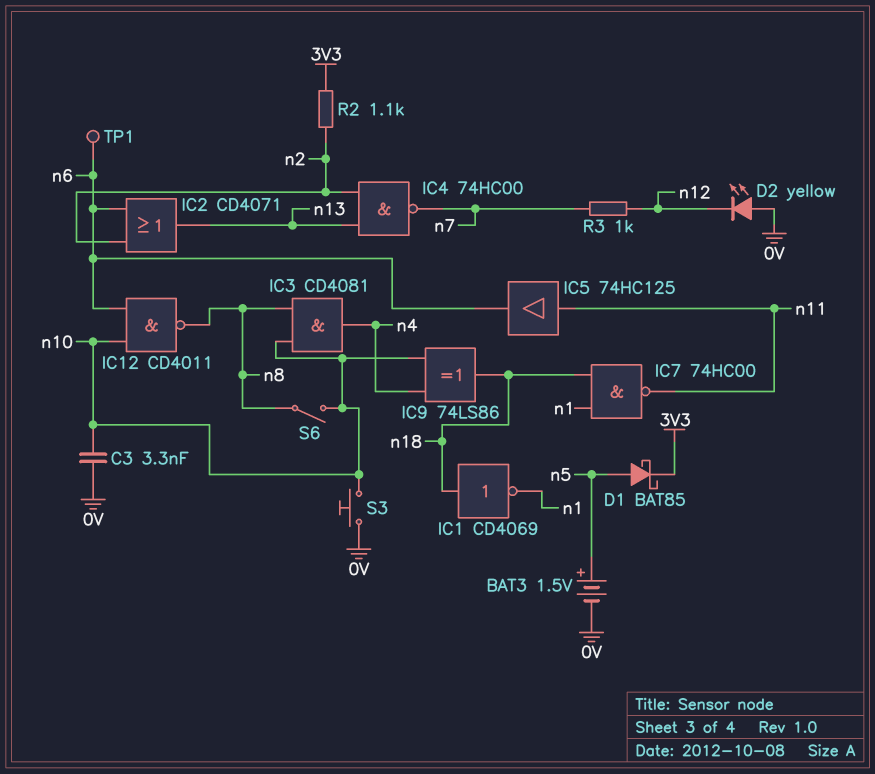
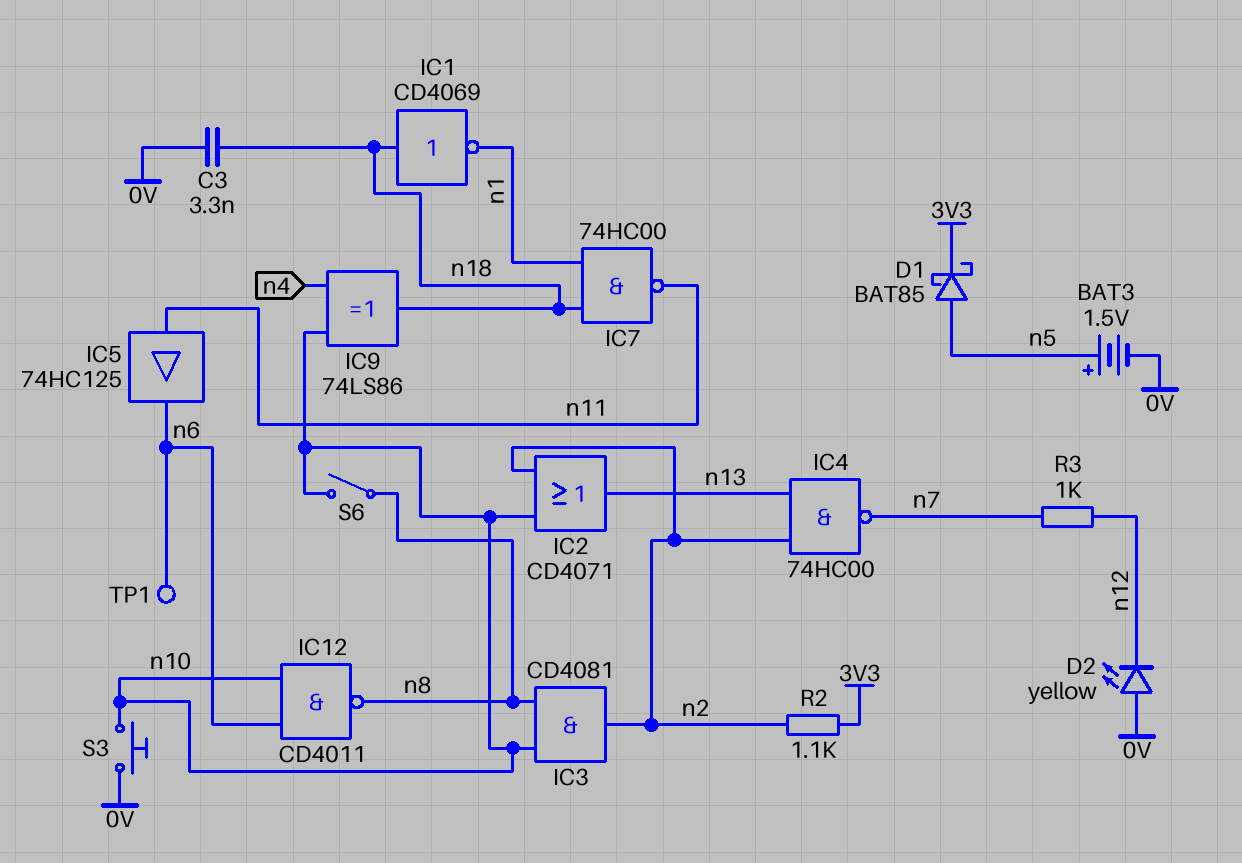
C3: 3.3nF (0V, n10) -> 3.3nF (0V, n18)
IC2: OR CD4071 (in n2, in n6, out n13) -> OR CD4071 (in n2, in n10, out n13)
IC3: AND CD4081 (in n8, in n10, out n4) -> AND CD4081 (in n8, in n10, out n2)

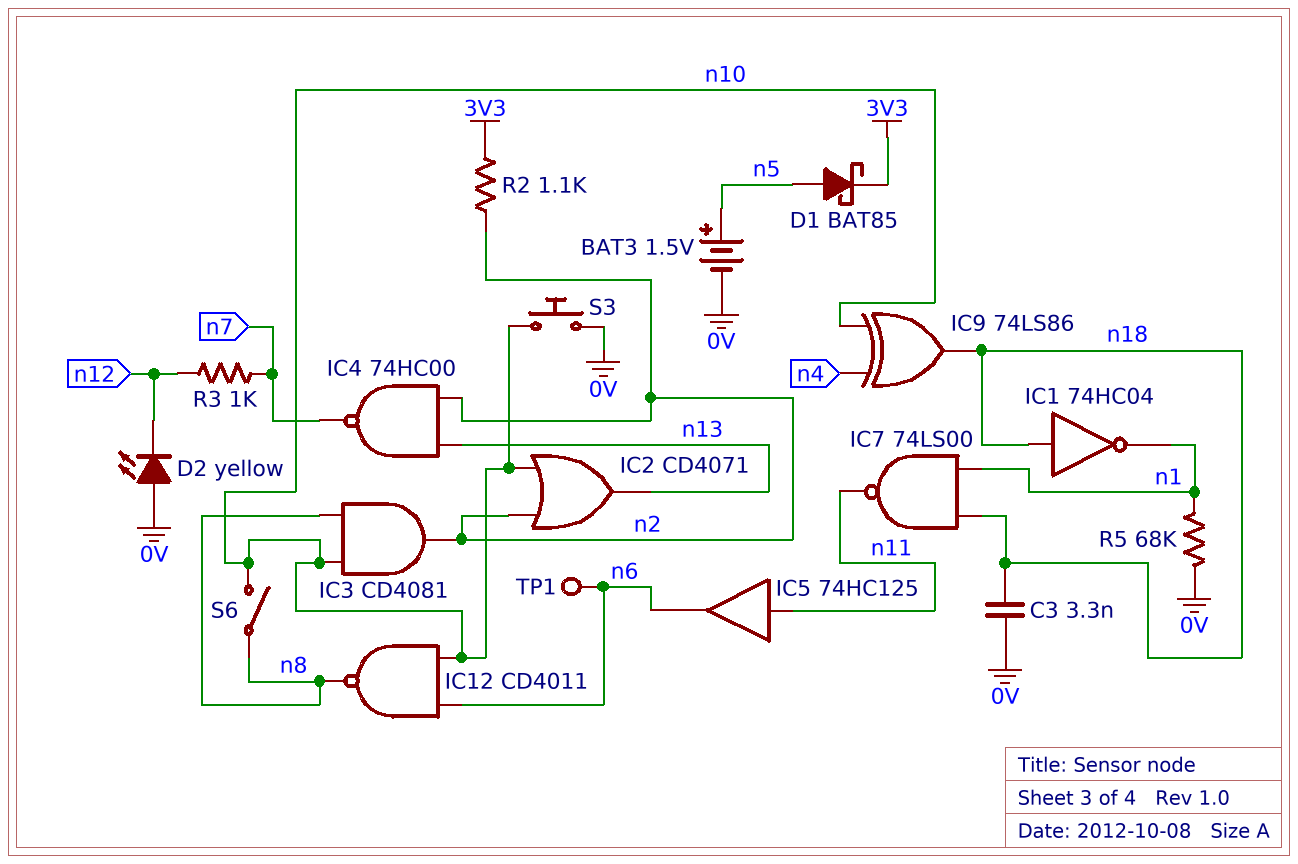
IC1: NOT CD4069 (in n18, out n1) -> NOT 74HC04 (in n18, out n1)
IC7: NAND 74HC00 (in n1, in n18, out n11) -> NAND 74LS00 (in n1, in n18, out n11)
R5: none -> 68k (0V, n1)

